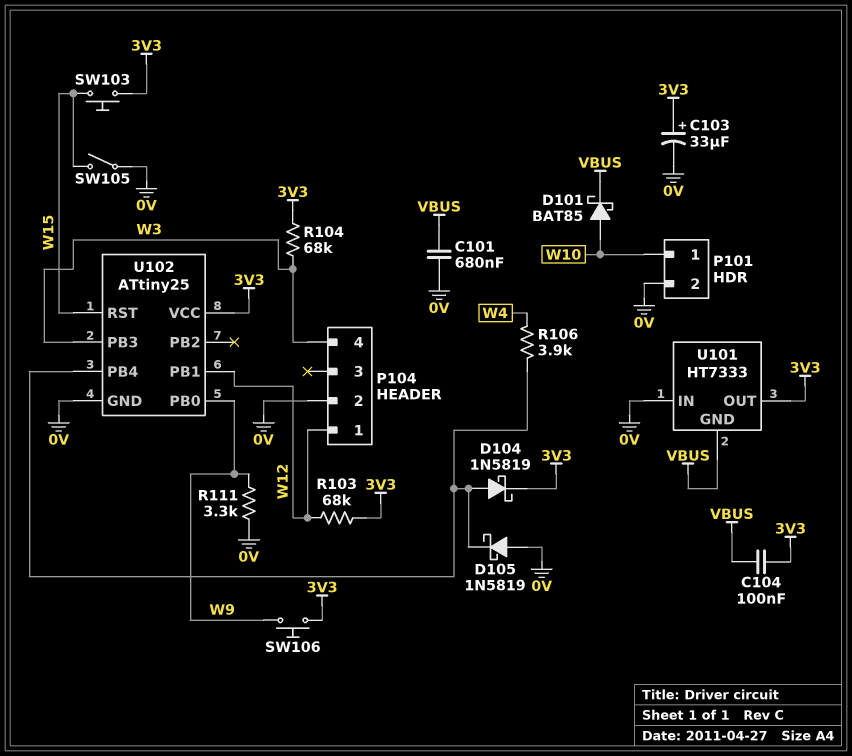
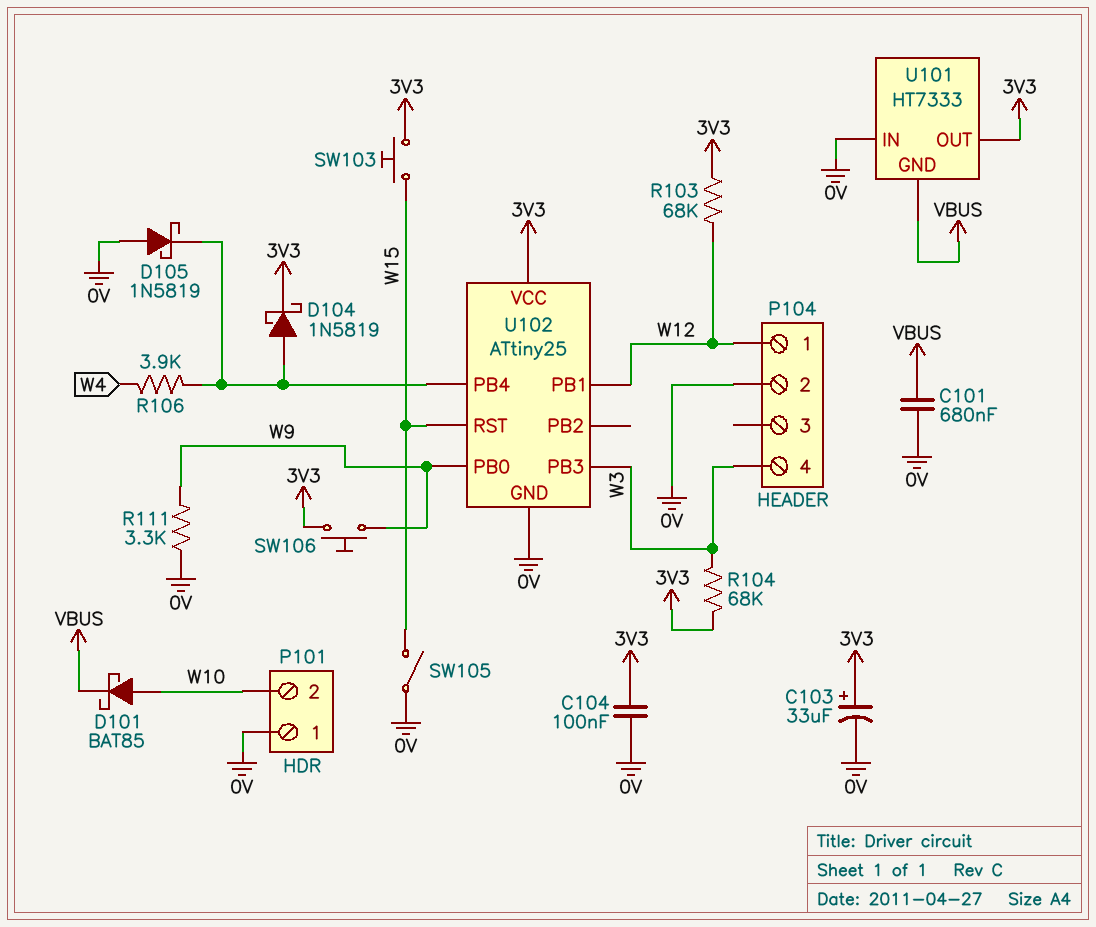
C104: 100nF (3V3, VBUS) -> 100nF (0V, 3V3)
P101 pin 1: W10 -> 0V
P101 pin 2: 0V -> W10

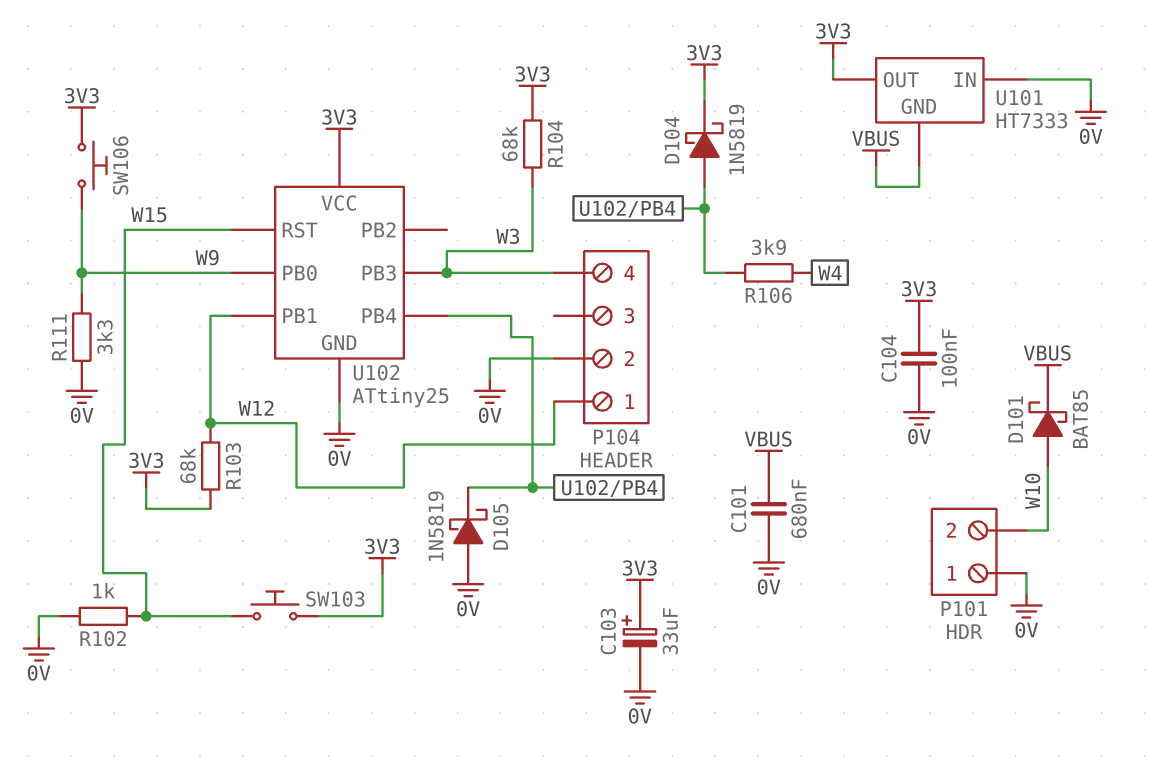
R102: none -> 1k (0V, W15)
SW105: switch (0V, W15) -> none

